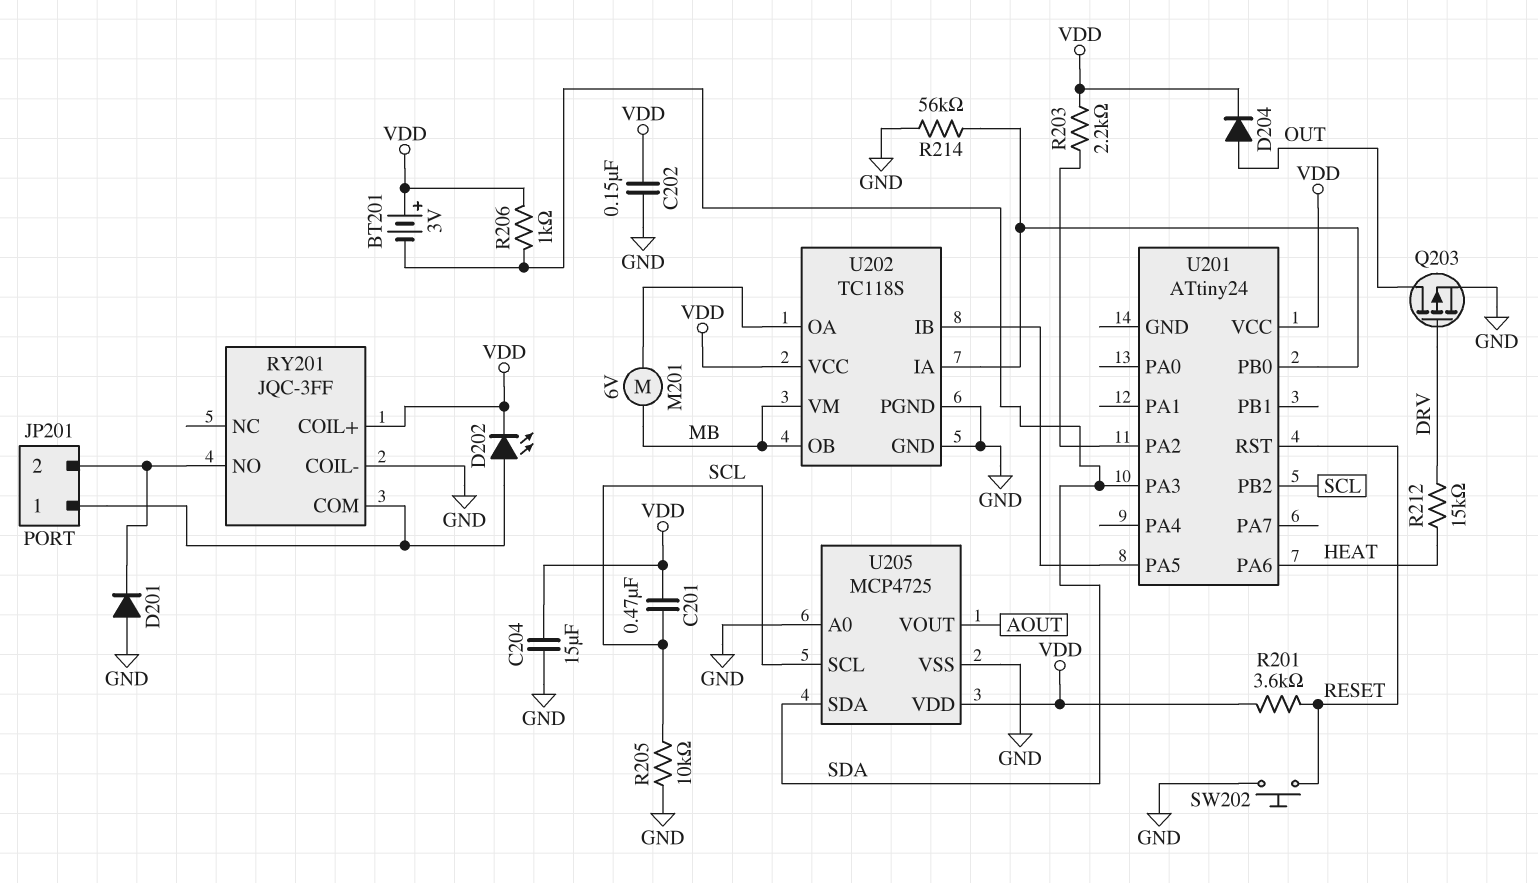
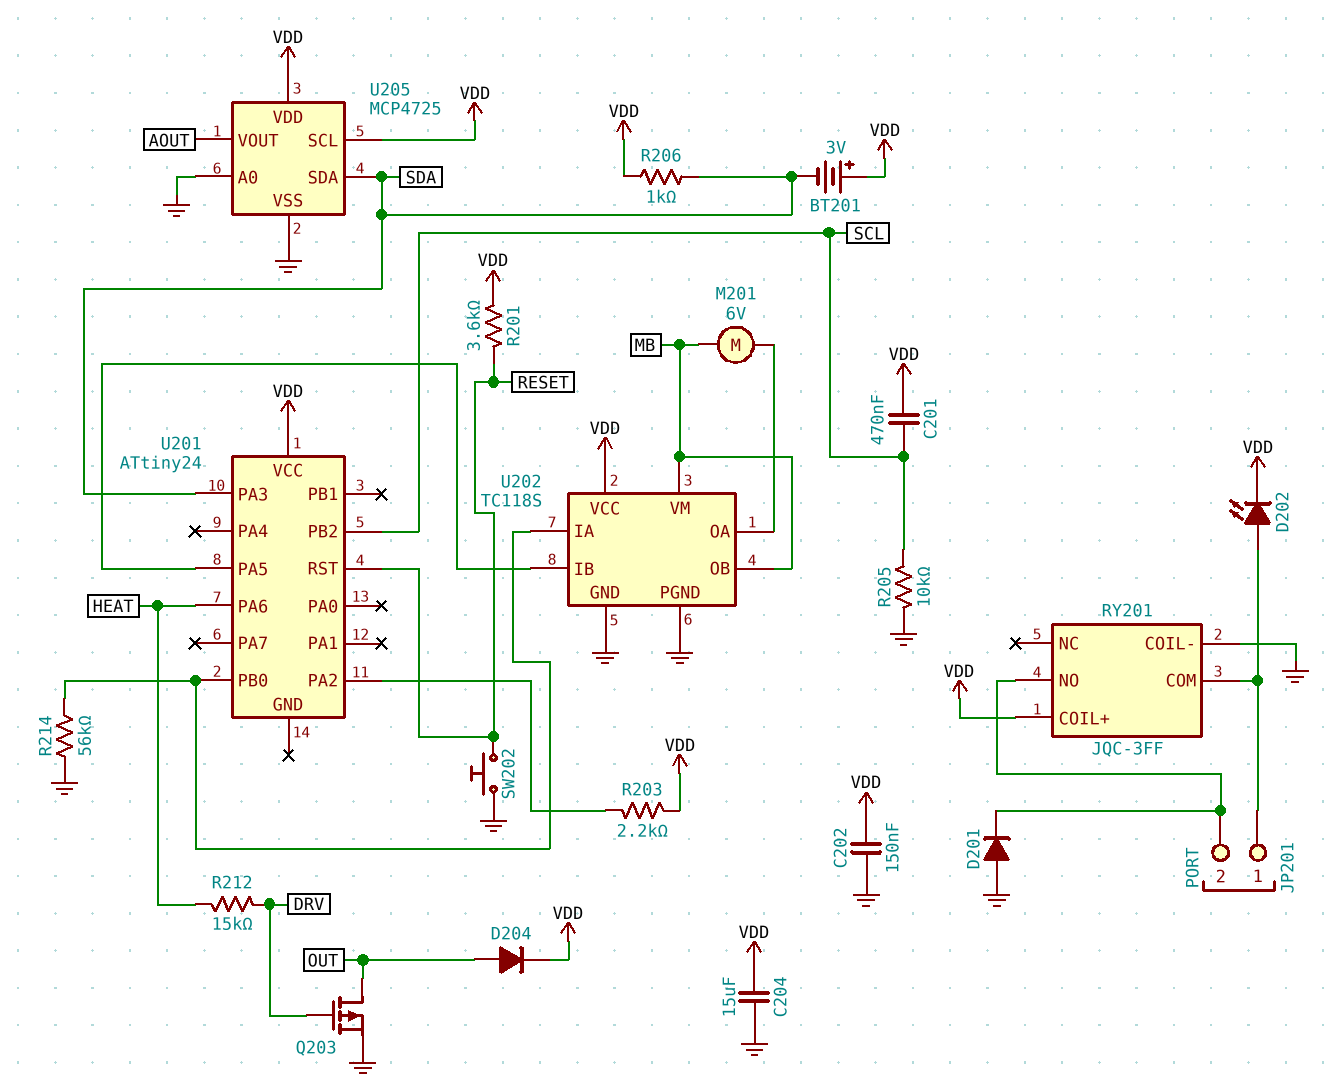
U205 pin SCL: SCL -> VDD

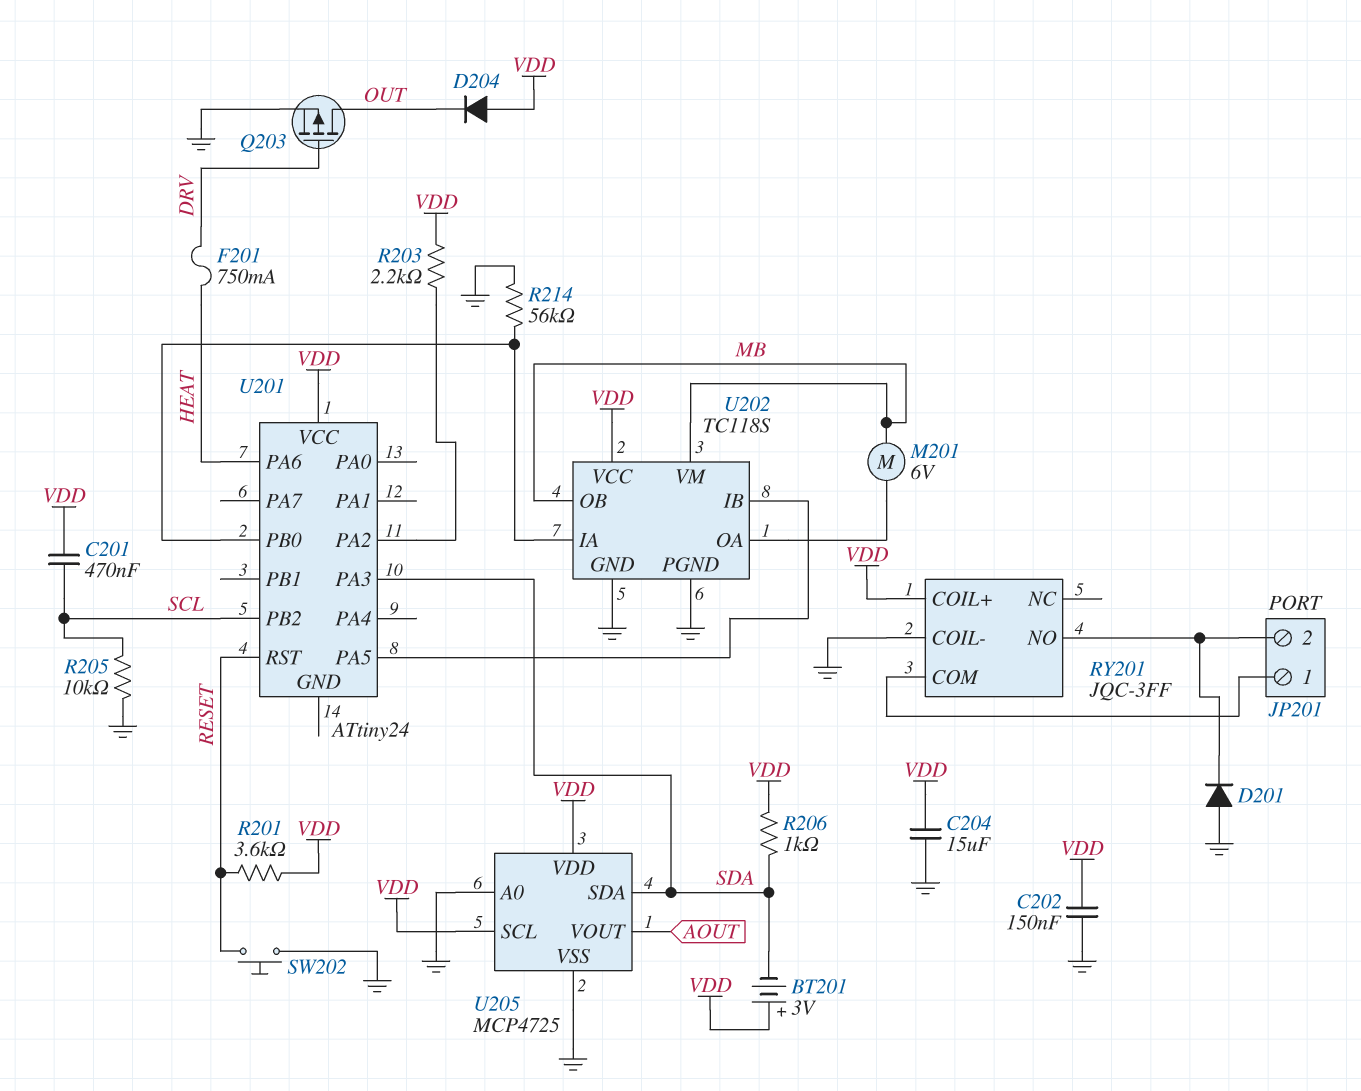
D202: LED (A JP201/1, K VDD) -> none
D204: diode (A OUT, K VDD) -> diode (A VDD, K OUT)
F201: none -> 750mA (DRV, HEAT)
R212: 15k (DRV, HEAT) -> none

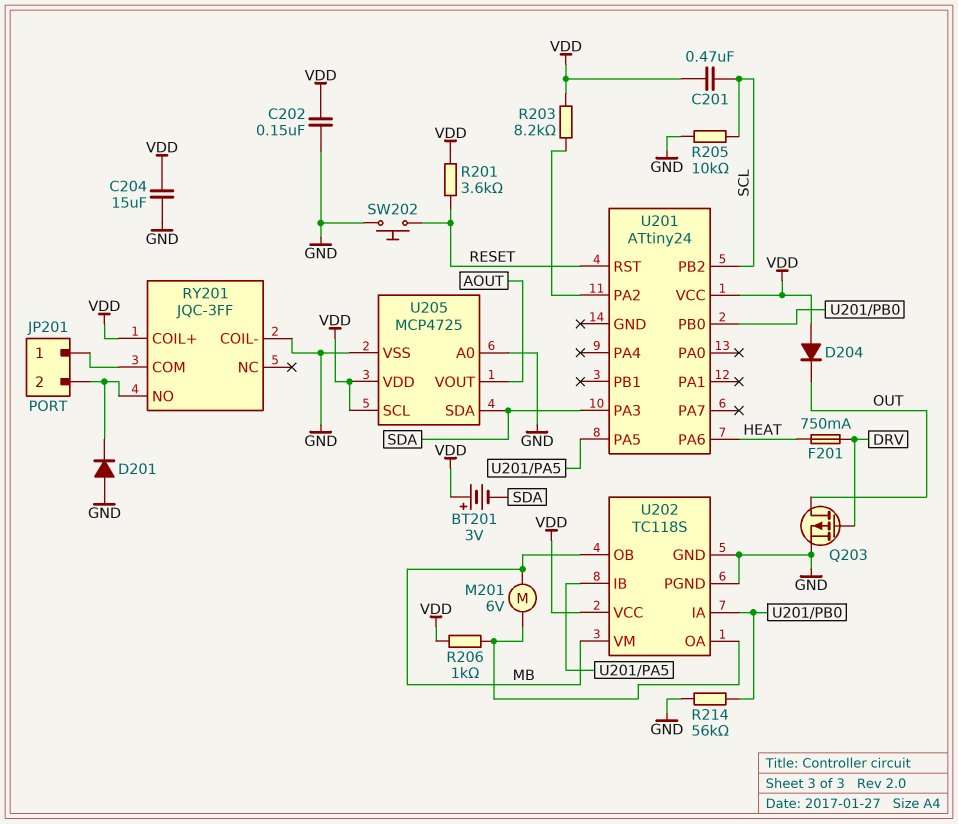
R203: 2.2k (U201/PA2, VDD) -> 8.2k (U201/PA2, VDD)
R206: 1k (SDA, VDD) -> 1k (U202/OA, VDD)

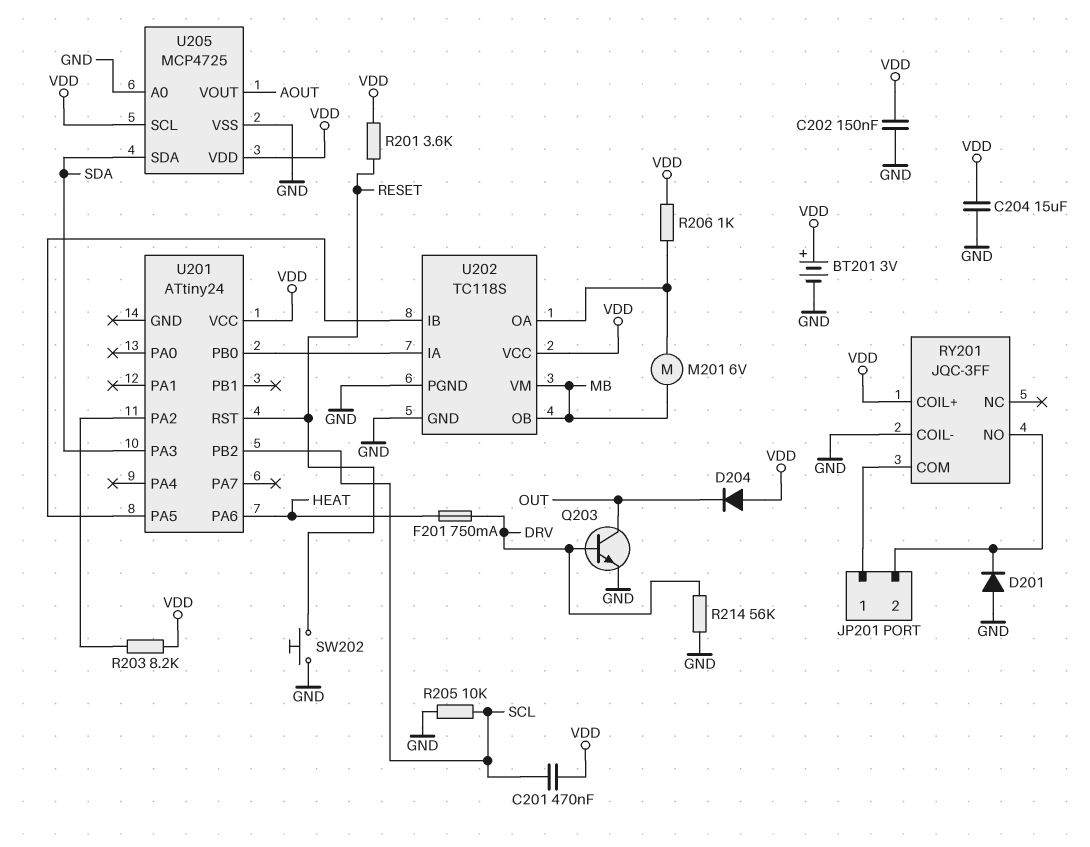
BT201: 3V (plus VDD, minus SDA) -> 3V (plus VDD, minus GND)
Q203: PMOS (G DRV, D OUT, S GND) -> NPN (B DRV, C OUT, E GND)
R214: 56k (GND, U201/PB0) -> 56k (DRV, GND)

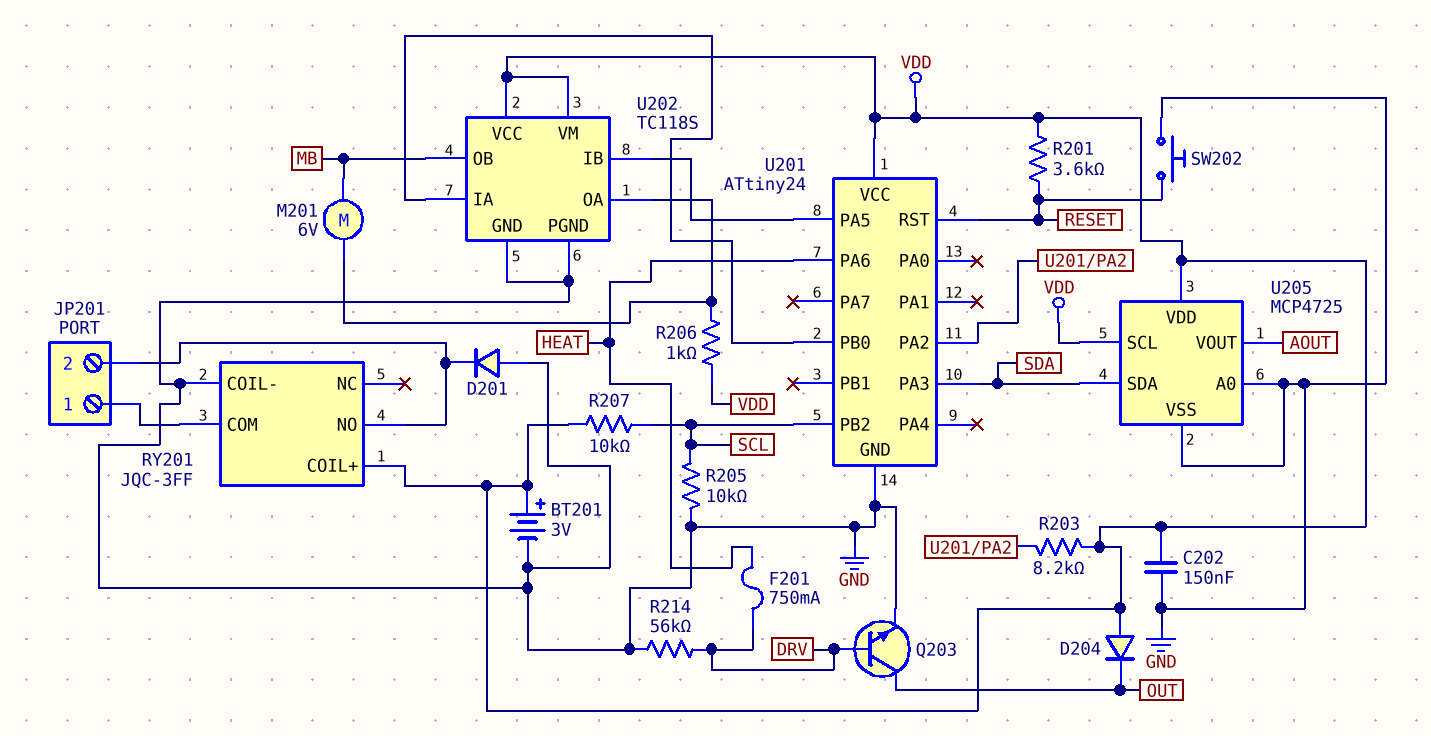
C201: 470nF (SCL, VDD) -> none
C204: 15uF (GND, VDD) -> none
R207: none -> 10k (SCL, VDD)
U201 pin GND: none -> GND
U202 pin VM: MB -> VDD

